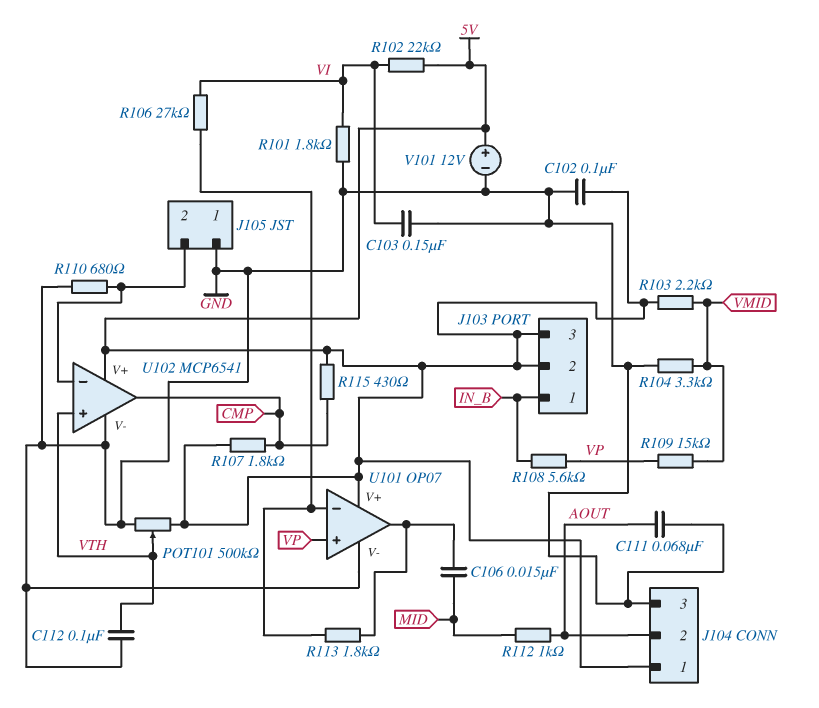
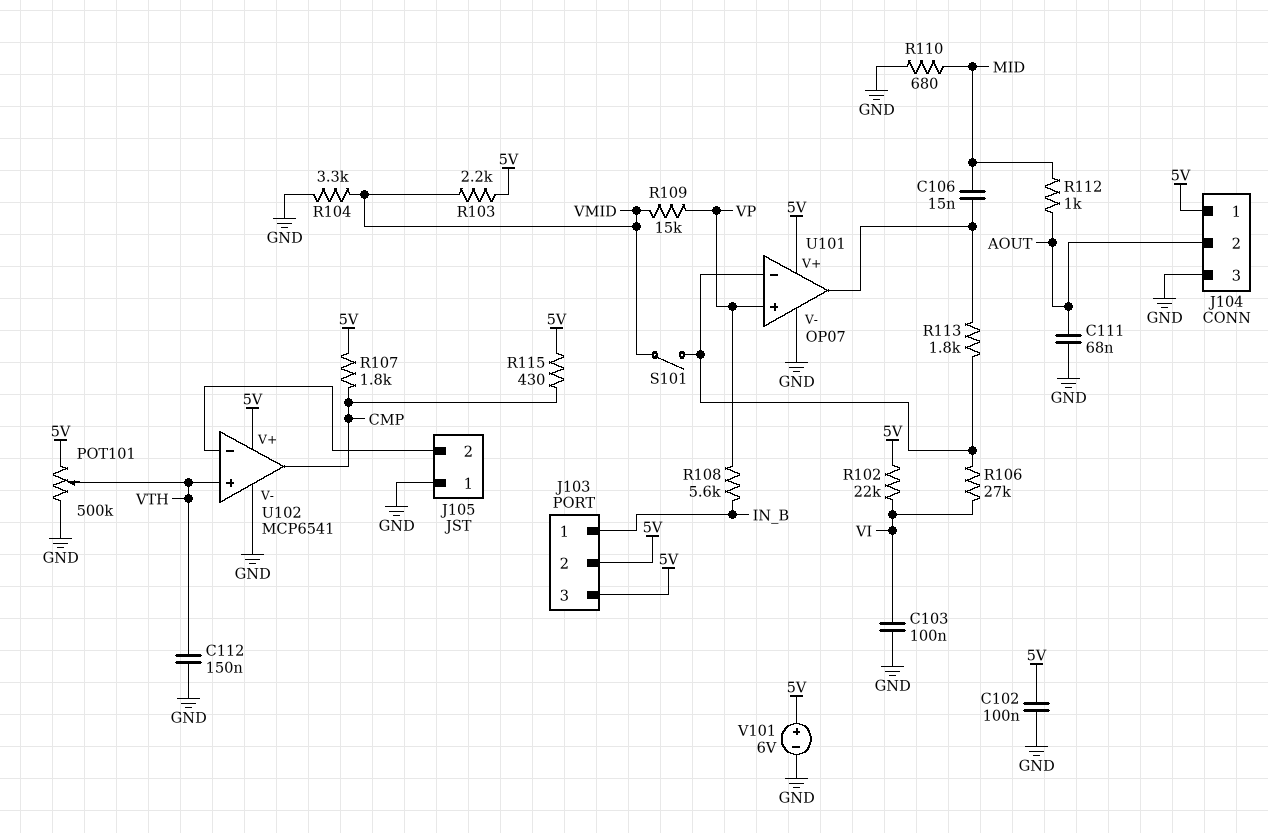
C103: 150nF (GND, VI) -> 100nF (GND, VI)
C112: 100nF (GND, VTH) -> 150nF (GND, VTH)
R101: 1.8k (GND, VI) -> none
R110: 680 (GND, J105/2) -> 680 (GND, MID)
S101: none -> switch (U101/in-, VMID)
V101: 12V (plus 5V, minus GND) -> 6V (plus 5V, minus GND)

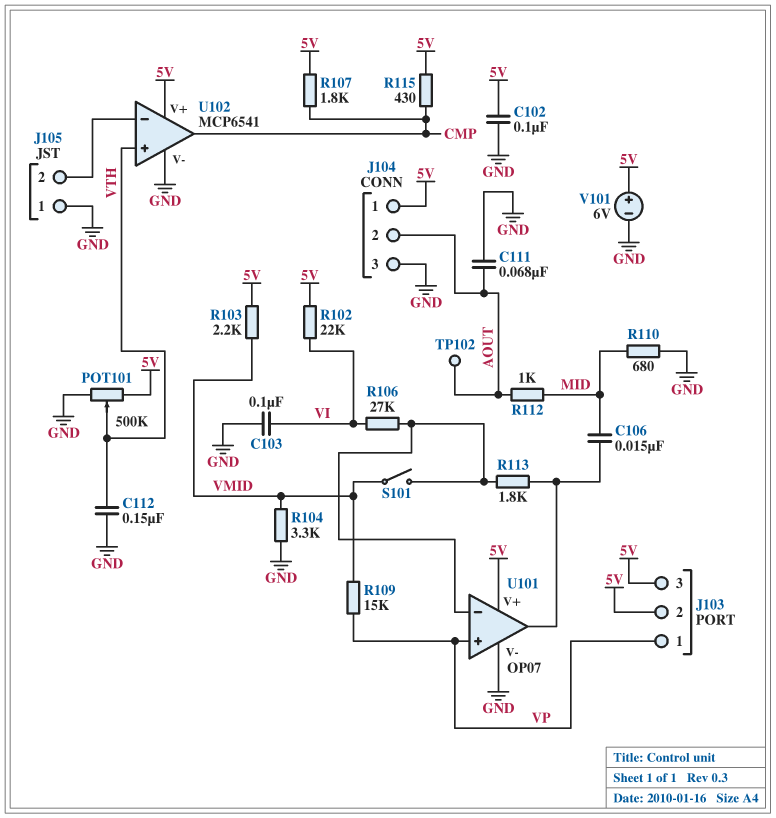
J103 pin 1: IN_B -> VP
R108: 5.6k (IN_B, VP) -> none
TP102: none -> test point (AOUT)

